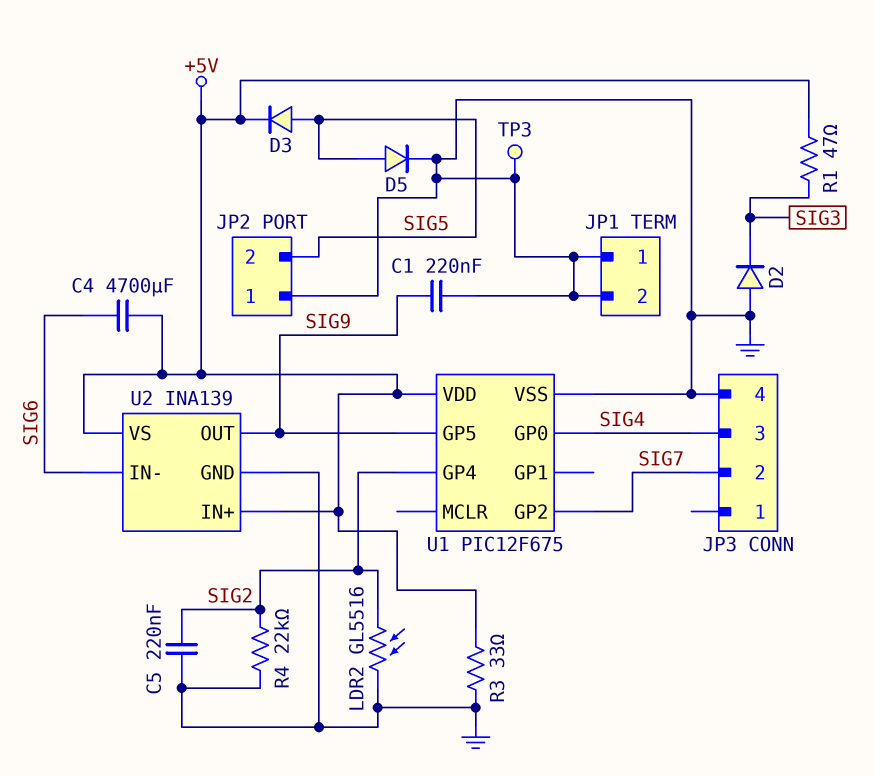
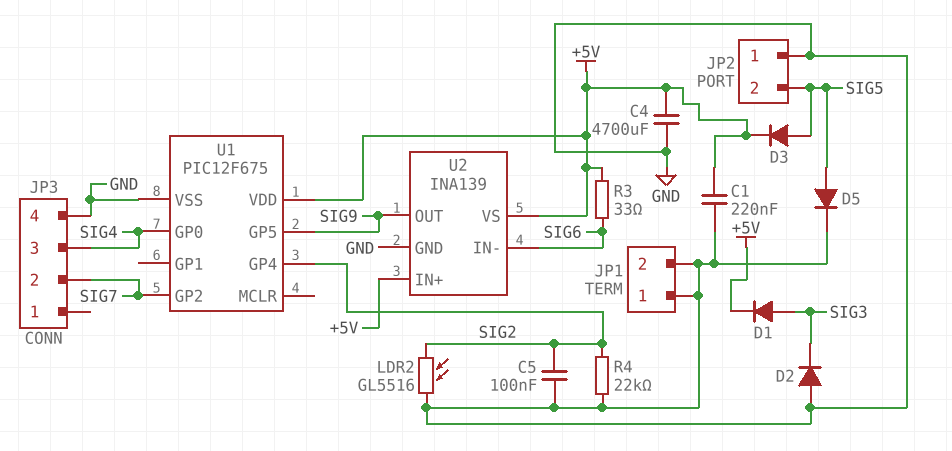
C1: 220nF (GND, SIG9) -> 220nF (+5V, GND)
C4: 4700uF (+5V, SIG6) -> 4700uF (+5V, GND)
C5: 220nF (GND, SIG2) -> 100nF (GND, SIG2)
D1: none -> diode (A SIG3, K +5V)
R1: 47 (+5V, SIG3) -> none
R3: 33 (+5V, GND) -> 33 (+5V, SIG6)
TP3: test point (GND) -> none

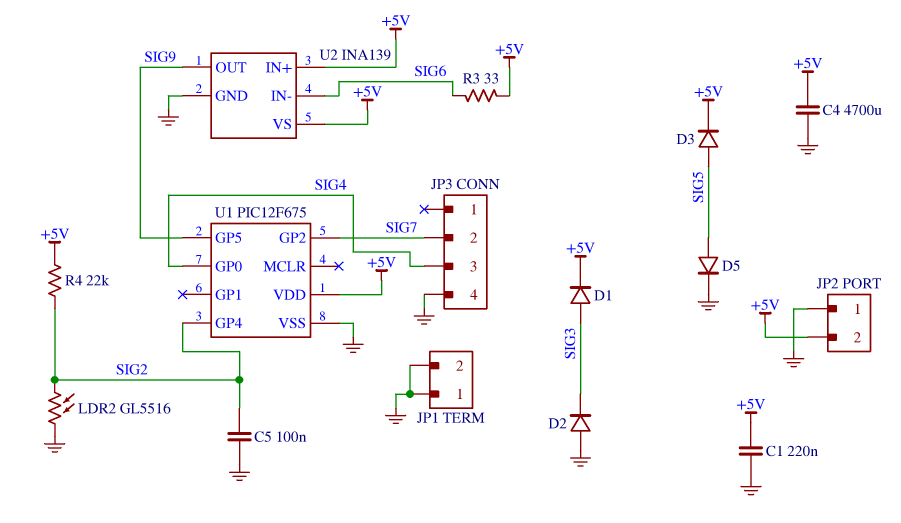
JP2 pin 2: SIG5 -> +5V
R4: 22k (GND, SIG2) -> 22k (+5V, SIG2)

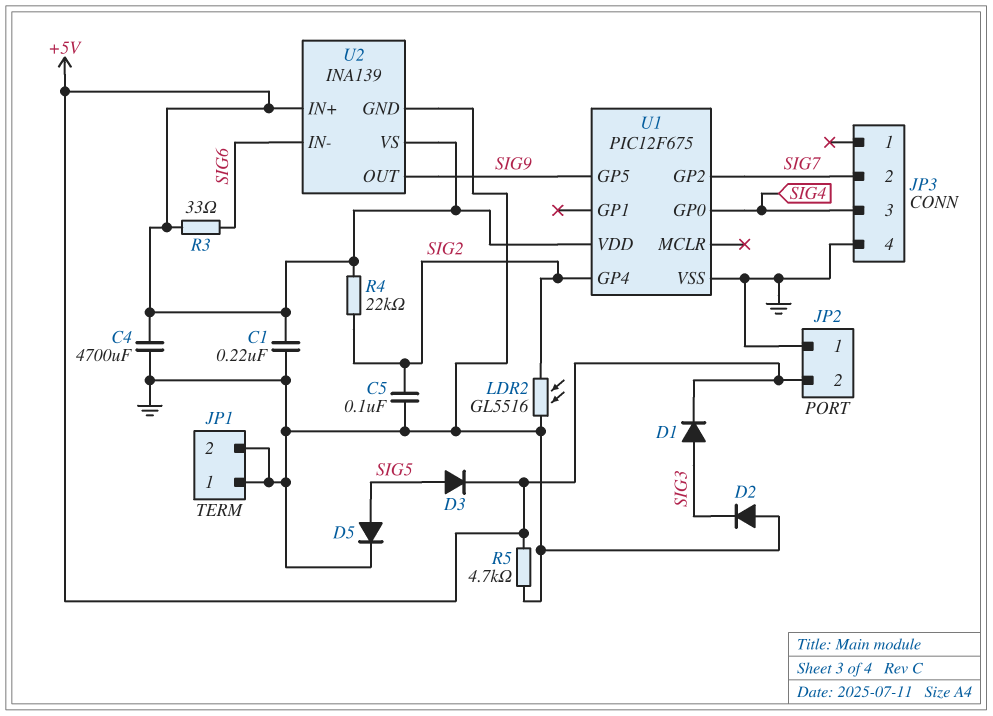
R5: none -> 4.7k (+5V, GND)

